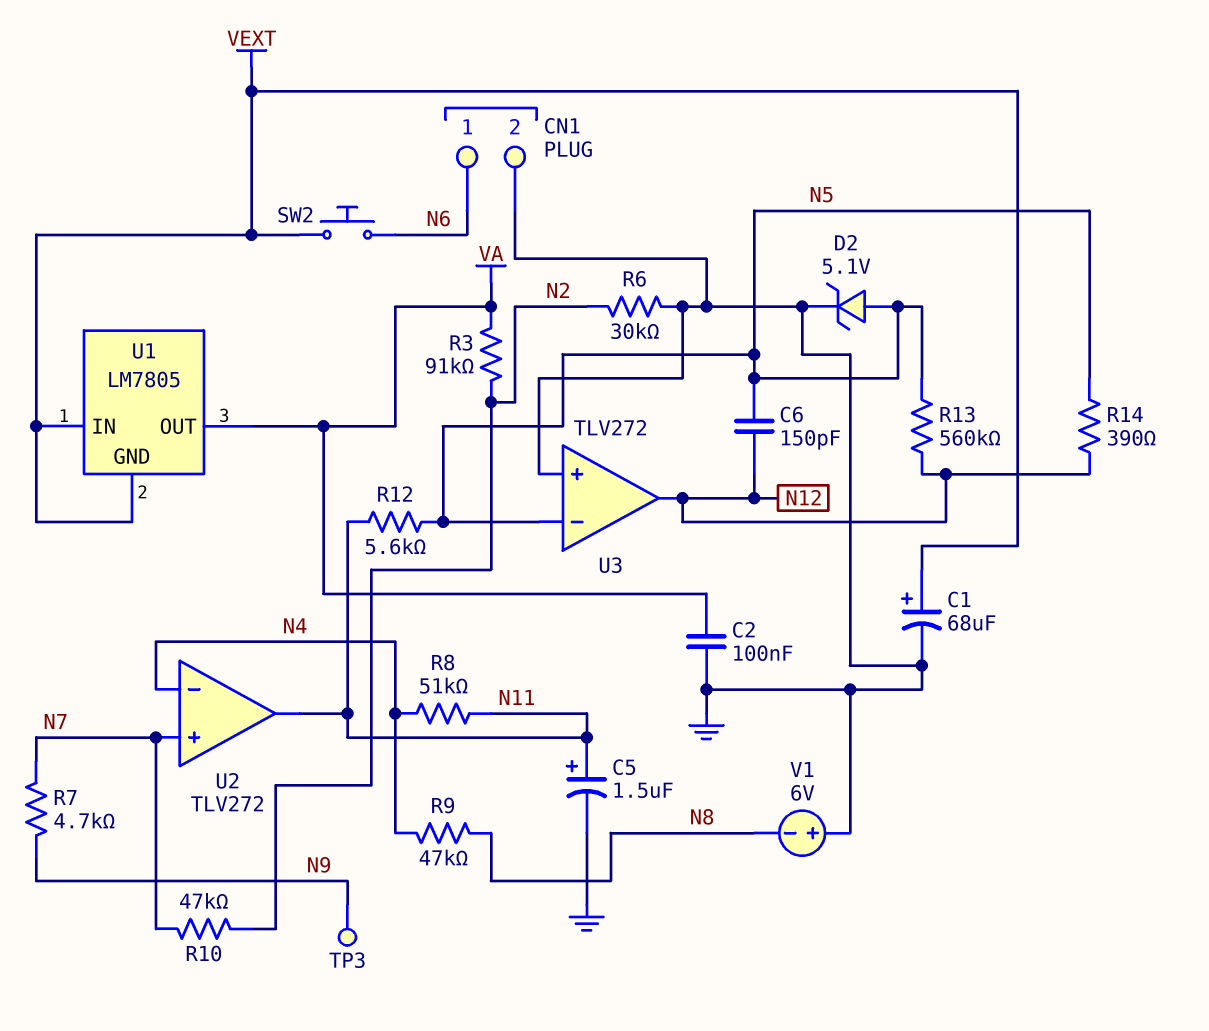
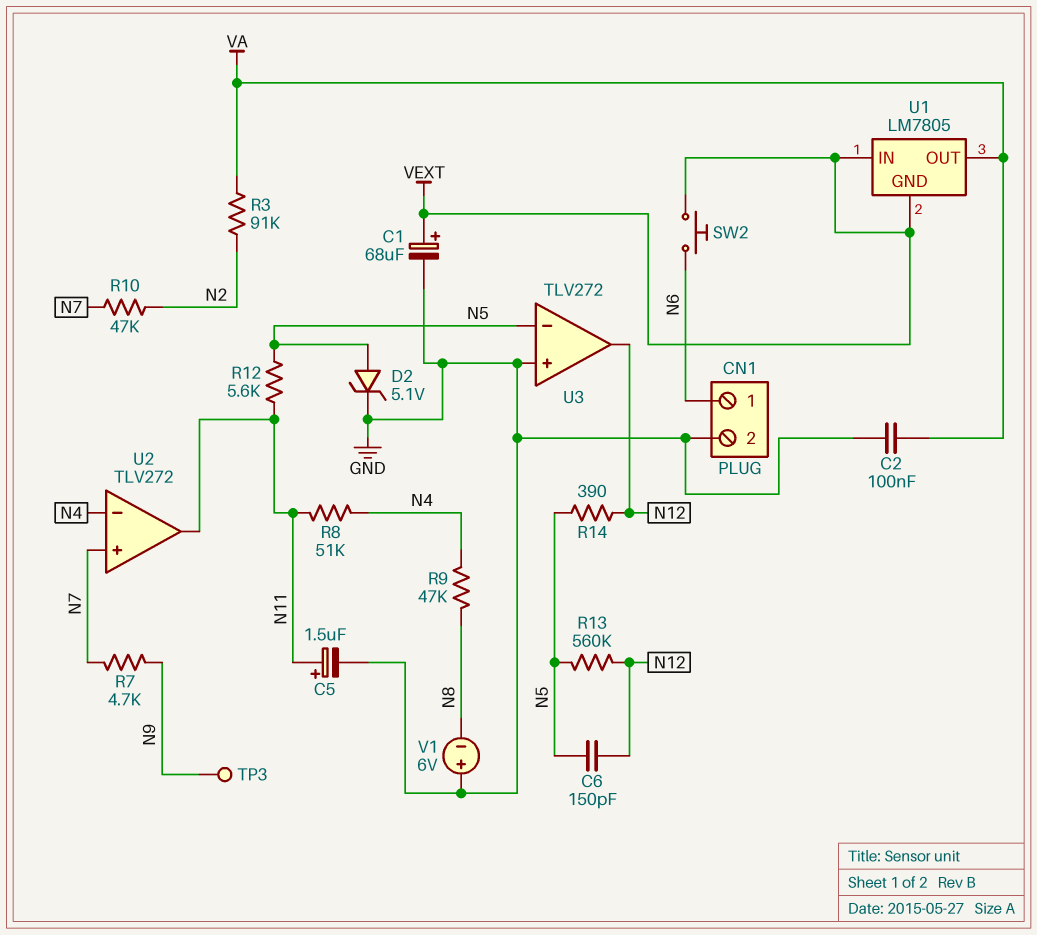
R6: 30k (GND, N2) -> none

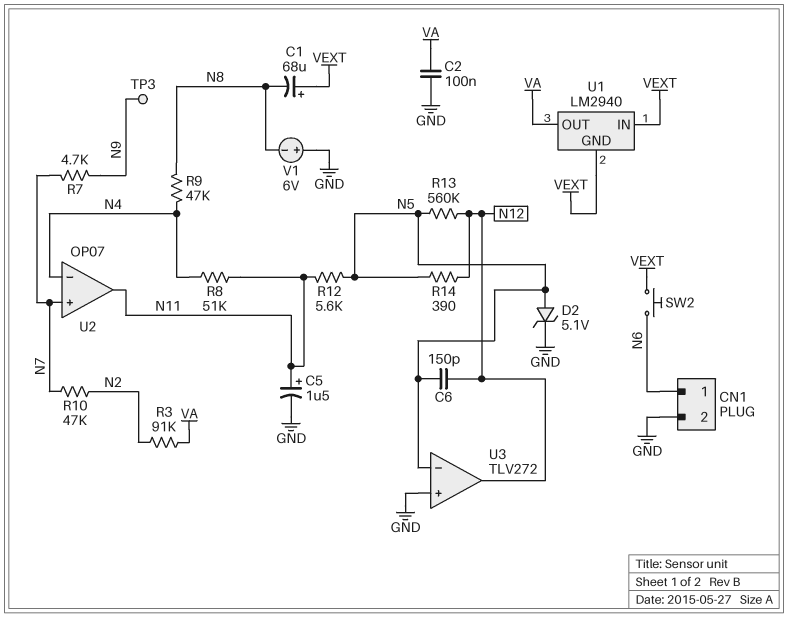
C1: 68uF (plus VEXT, minus GND) -> 68uF (plus VEXT, minus N8)
U1: LM7805 -> LM2940
U2: TLV272 -> OP07

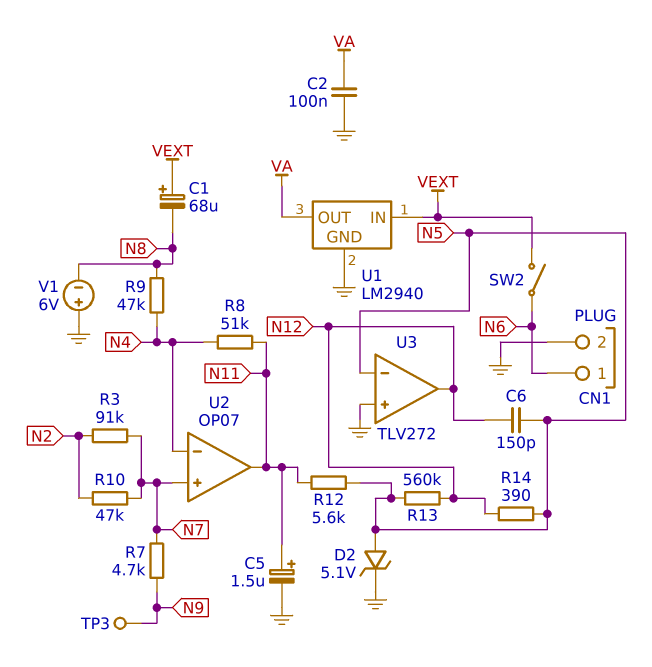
R3: 91k (N2, VA) -> 91k (N2, N7)
SW2: button (N6, VEXT) -> switch (N6, VEXT)
U1 pin GND: VEXT -> GND

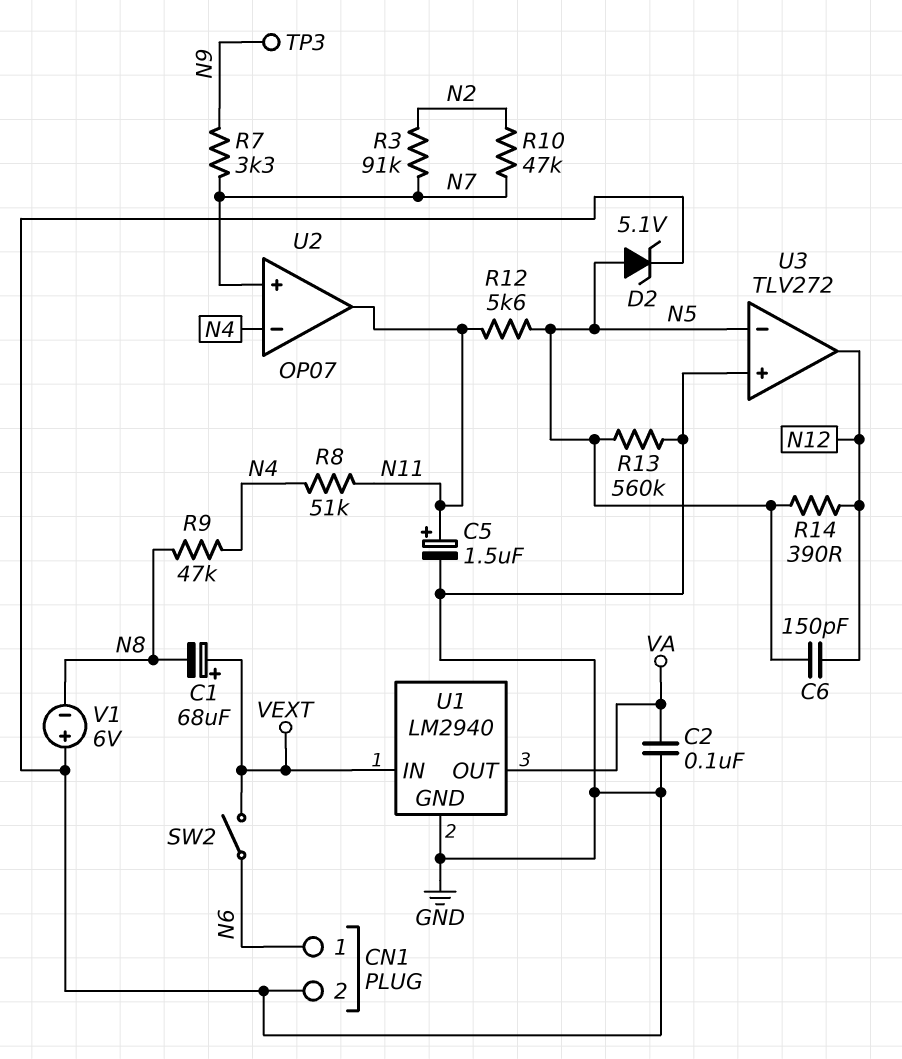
R7: 4.7k (N7, N9) -> 3.3k (N7, N9)
R13: 560k (N5, N12) -> 560k (GND, N5)

